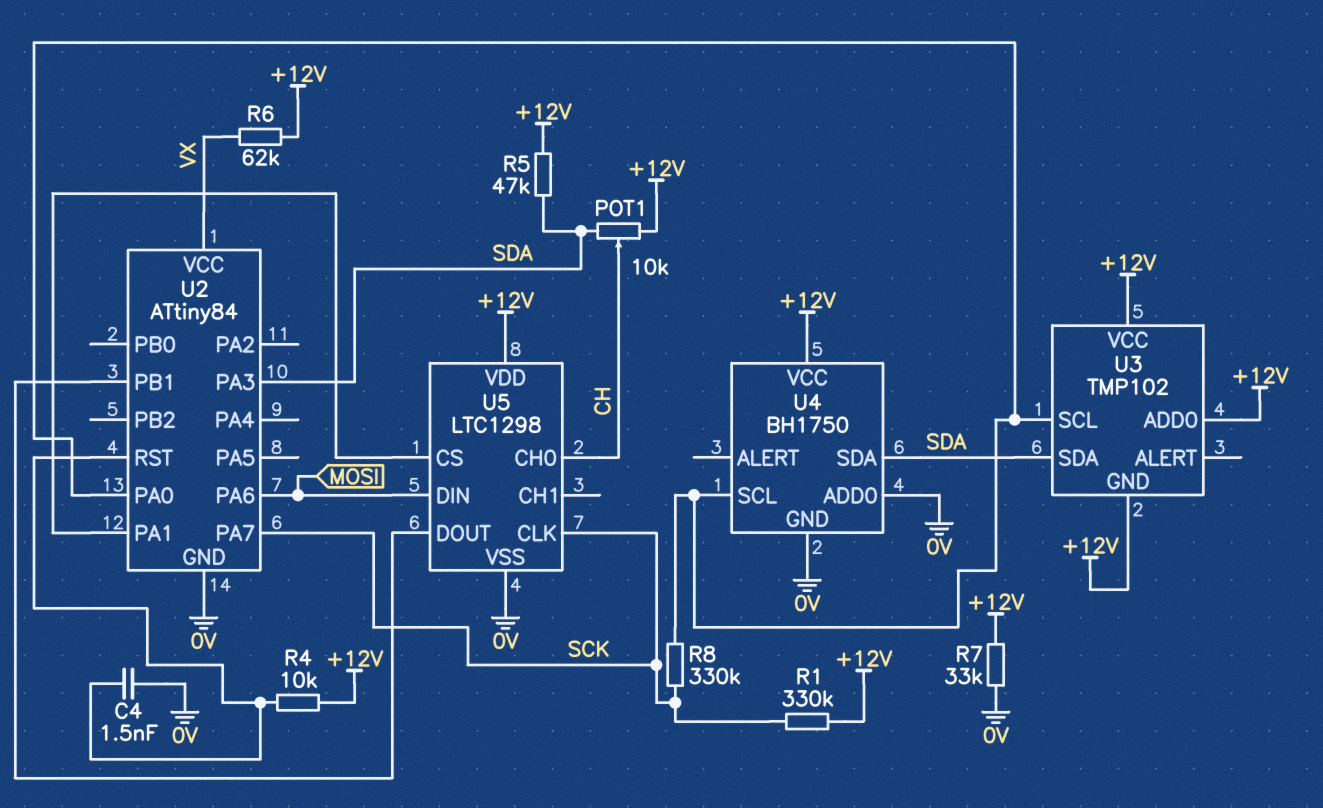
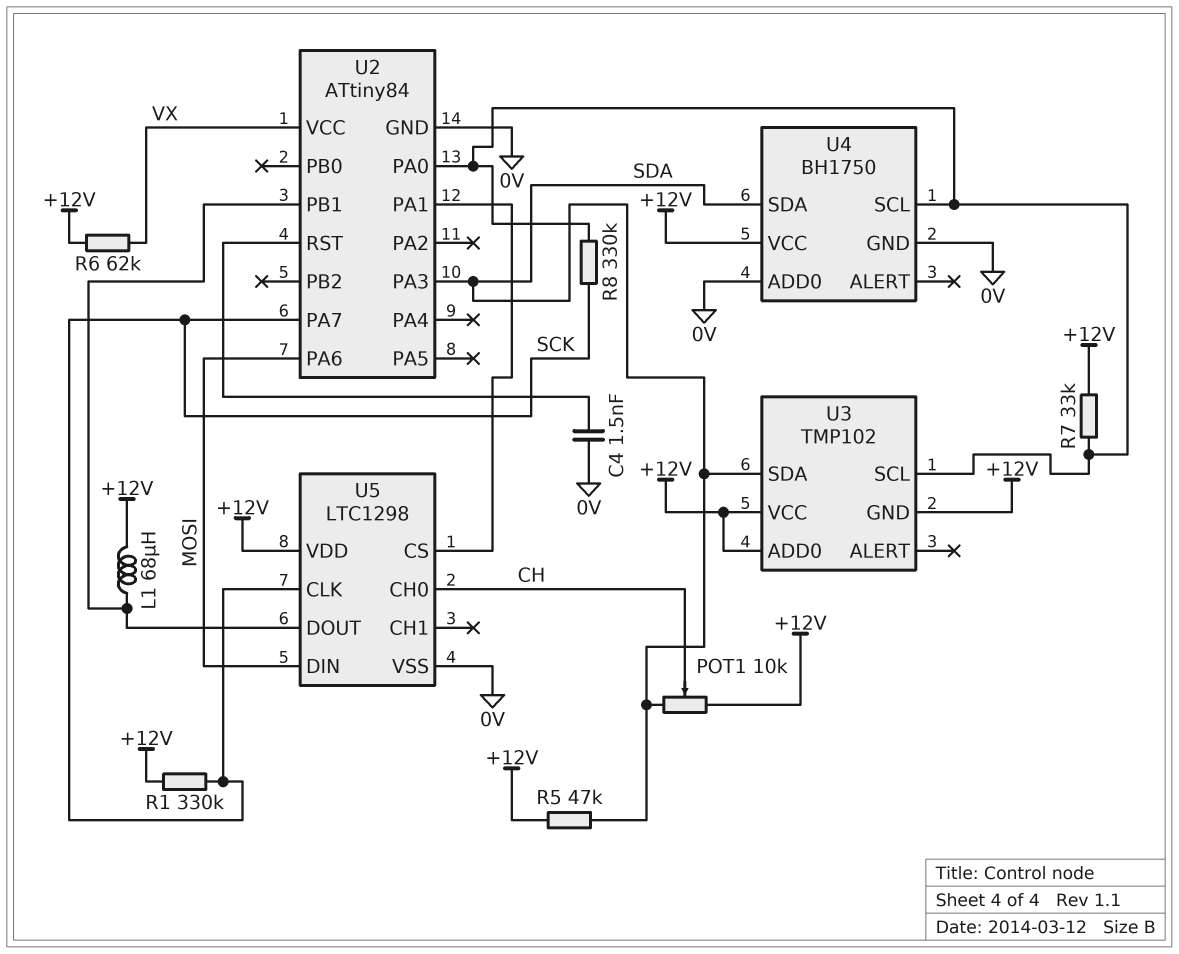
L1: none -> 68uH (+12V, U2/PB1)
R4: 10k (+12V, U2/RST) -> none
R7: 33k (+12V, 0V) -> 33k (+12V, U2/PA0)

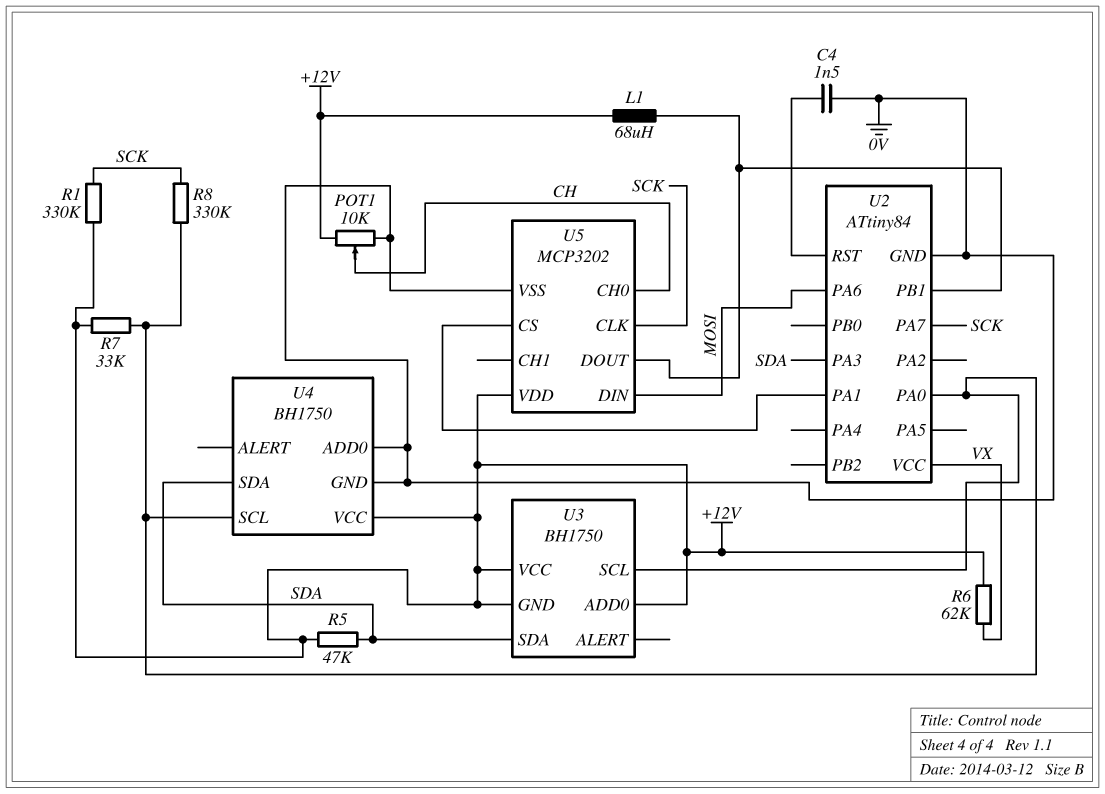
POT1: 10k (+12V, SDA, wiper CH) -> 10k (+12V, 0V, wiper CH)
U3: TMP102 -> BH1750
U5: LTC1298 -> MCP3202

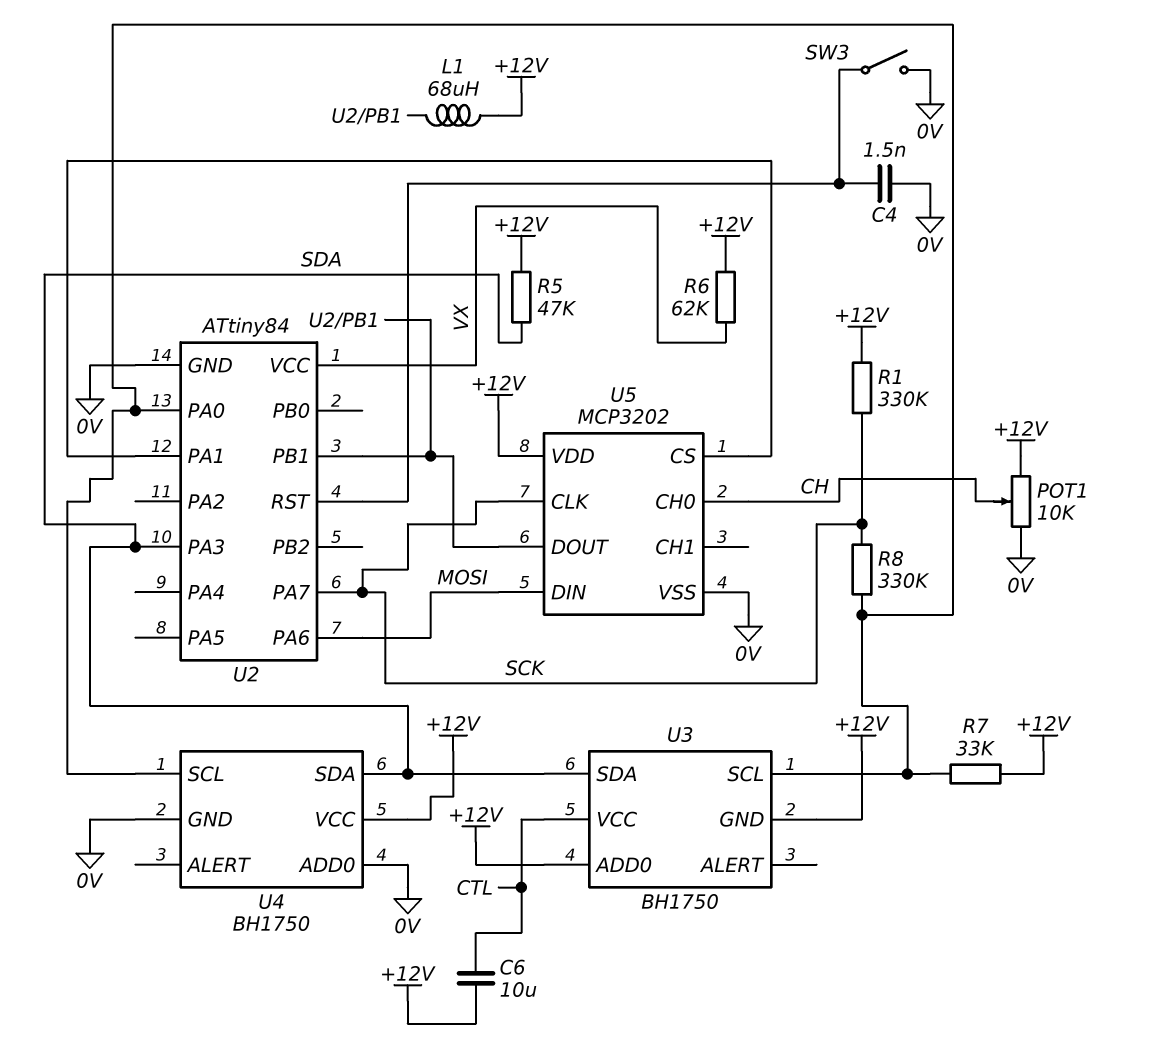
C6: none -> 10uF (+12V, CTL)
SW3: none -> switch (0V, U2/RST)
U3 pin VCC: +12V -> CTL

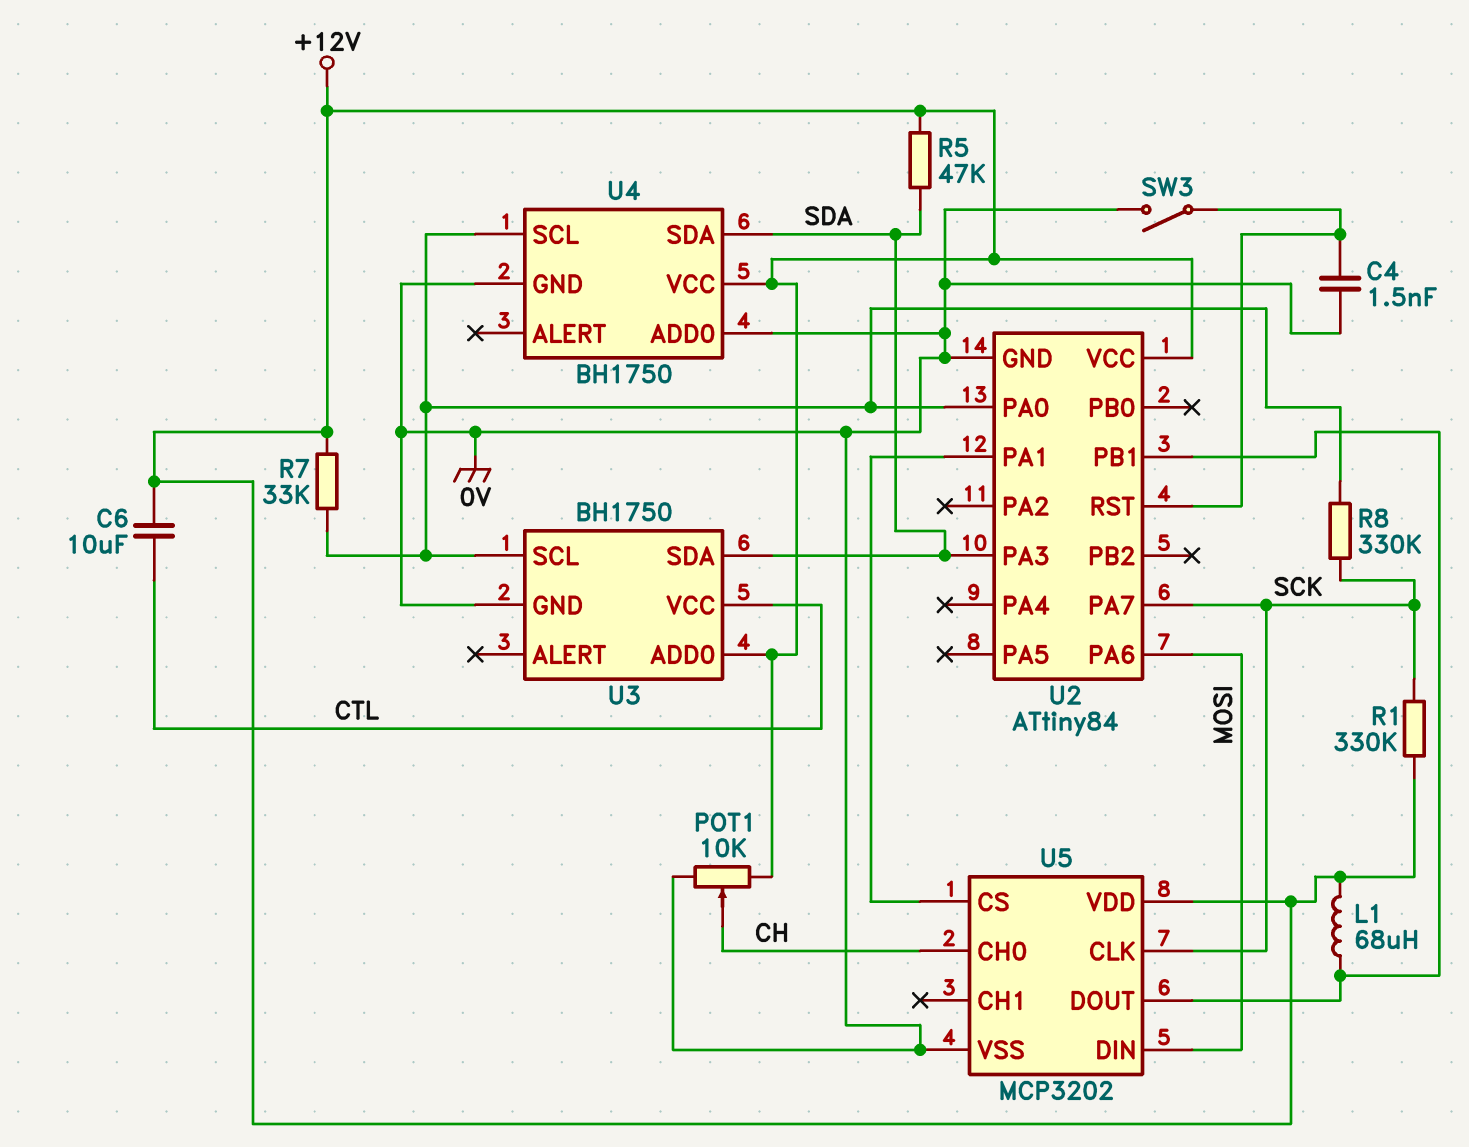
R6: 62k (+12V, VX) -> none
U2 pin VCC: VX -> +12V
U3 pin GND: +12V -> 0V

